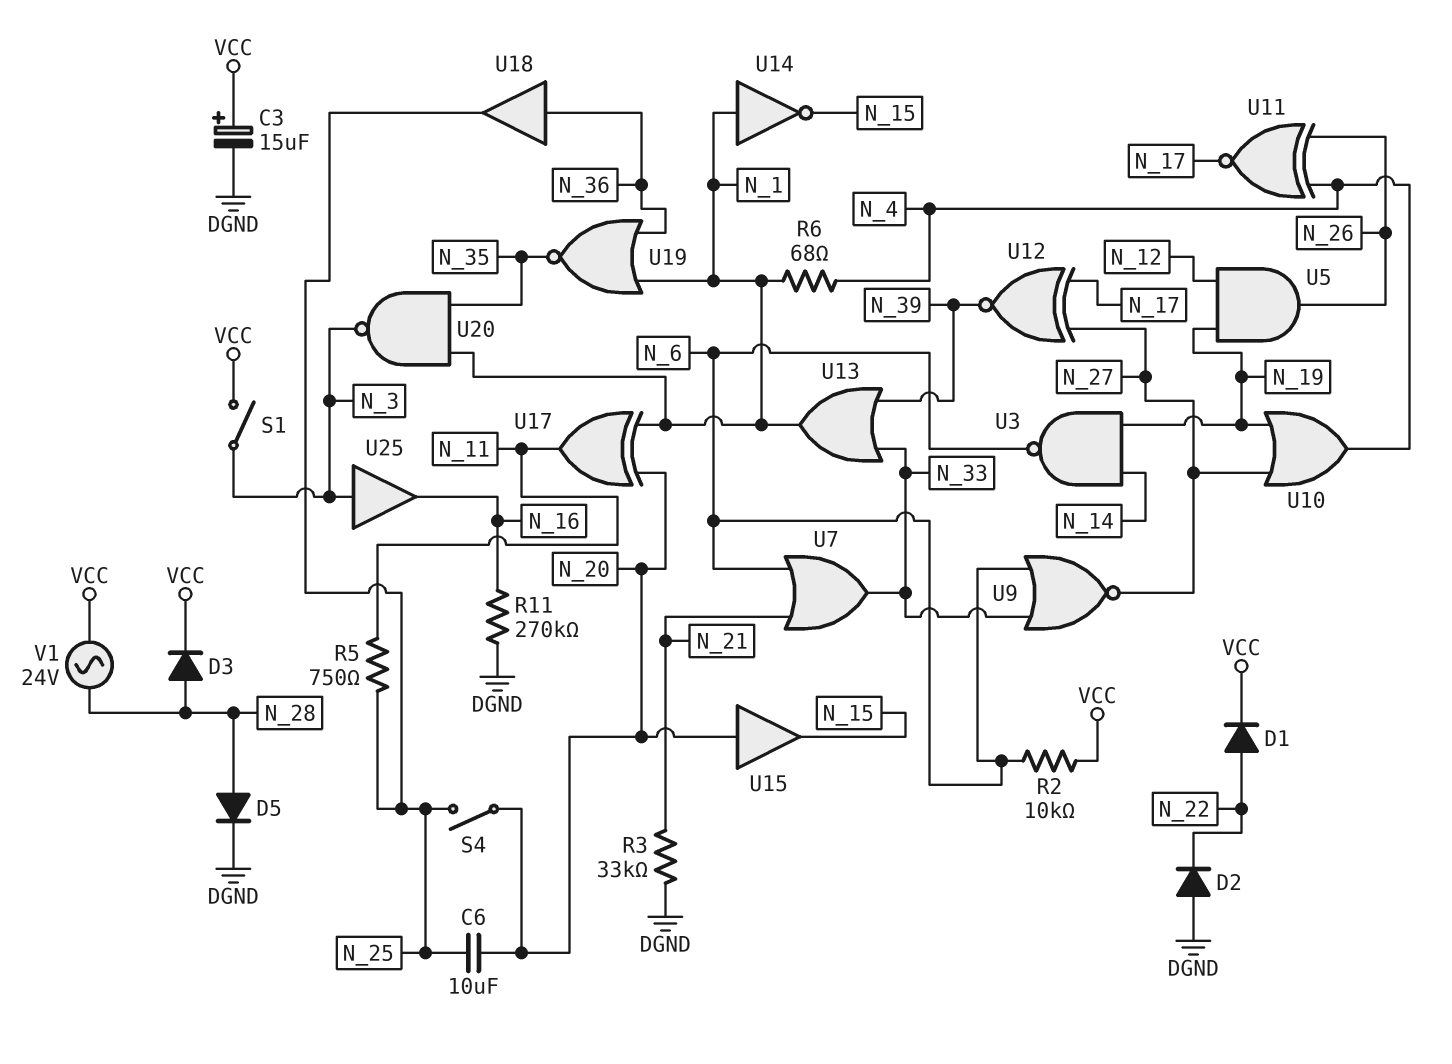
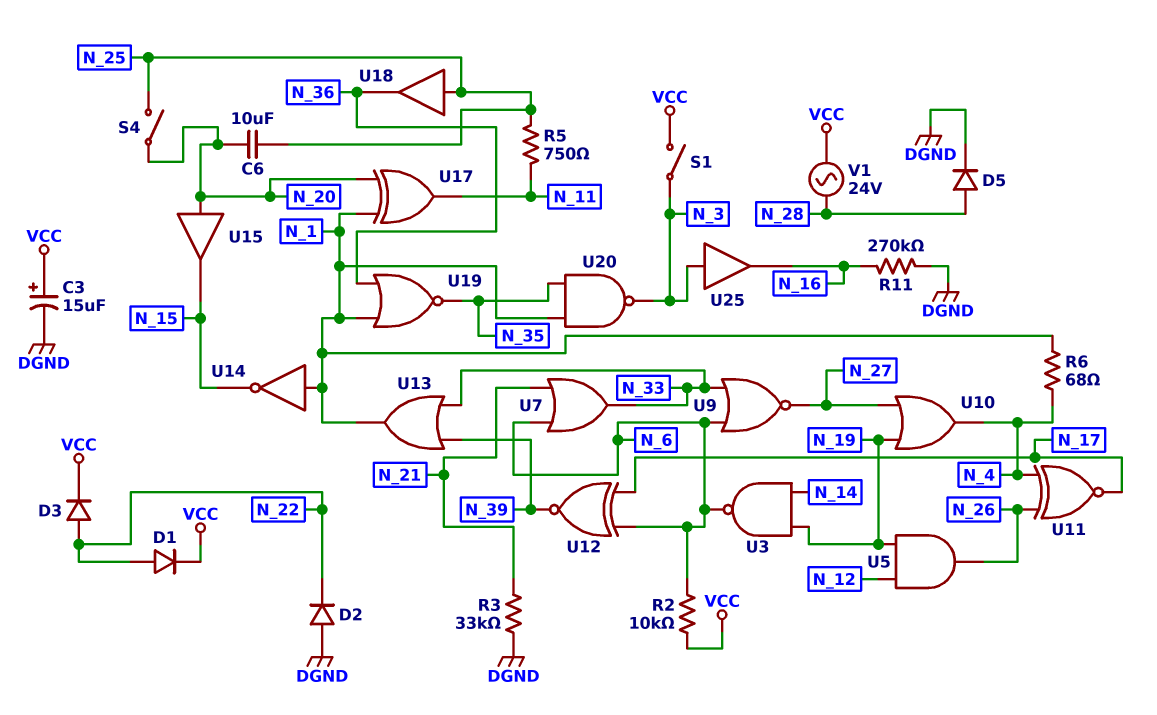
D3: diode (A N_28, K VCC) -> diode (A N_22, K VCC)
U12: XNOR (in N_17, in N_27, out N_39) -> XNOR (in N_6, in N_17, out N_39)
U18: buffer (in N_36, out N_25) -> buffer (in N_25, out N_36)

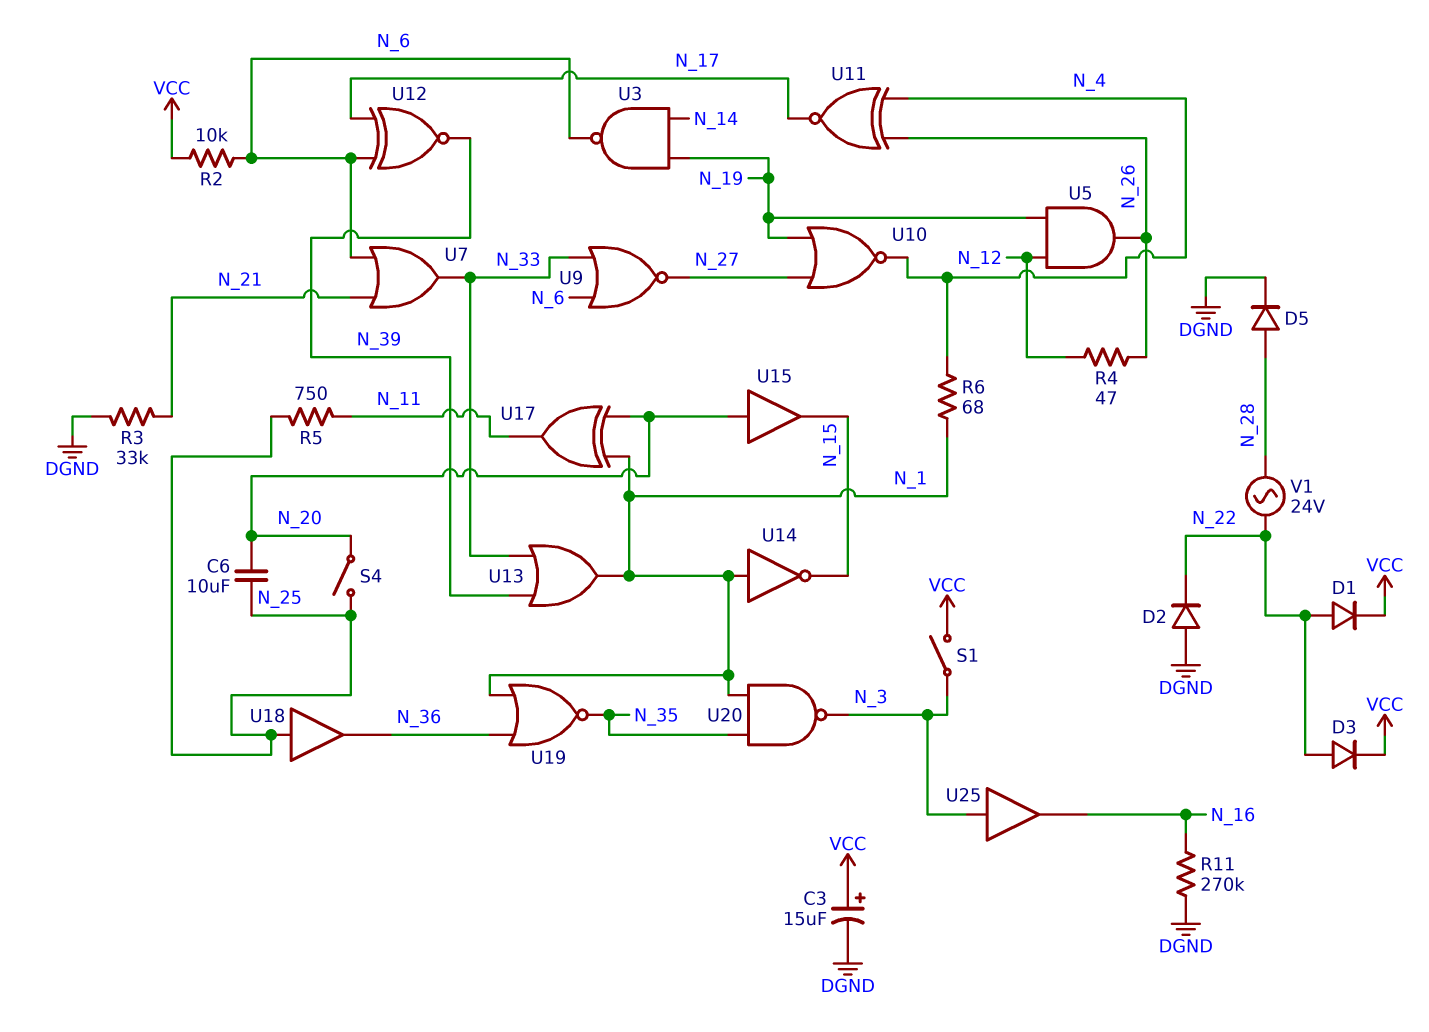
R4: none -> 47 (N_12, N_26)
U10: OR (in N_19, in N_27, out N_4) -> NOR (in N_19, in N_27, out N_4)
V1: AC 24V (N_28, VCC) -> AC 24V (N_22, N_28)

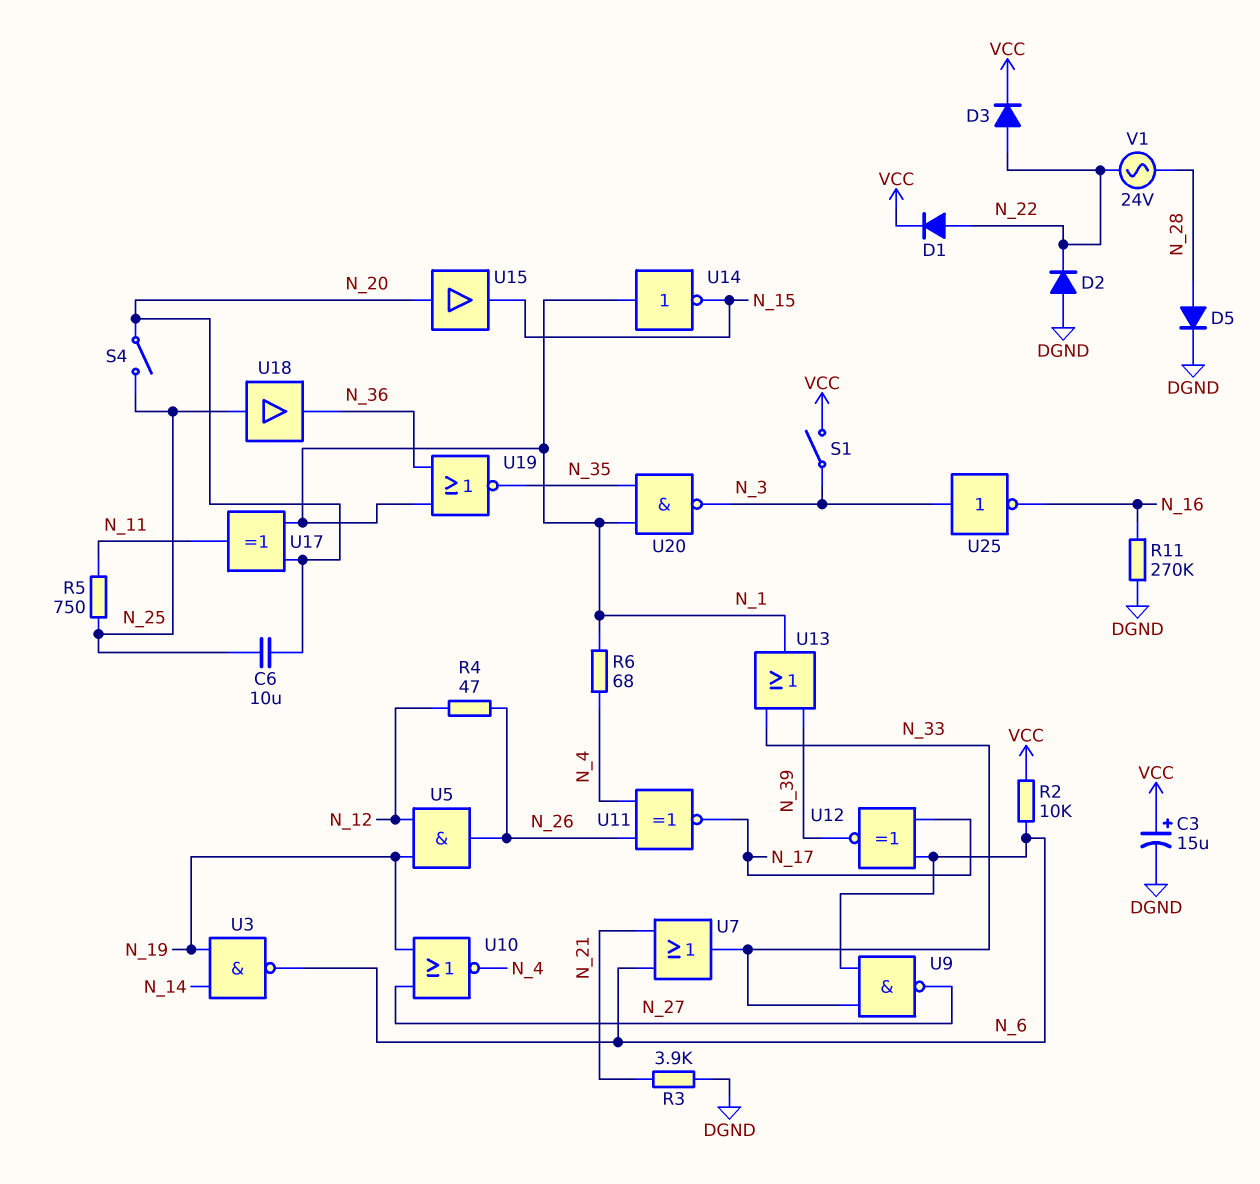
R3: 33k (DGND, N_21) -> 3.9k (DGND, N_21)
U9: NOR (in N_6, in N_33, out N_27) -> NAND (in N_6, in N_33, out N_27)
U25: buffer (in N_3, out N_16) -> NOT (in N_3, out N_16)

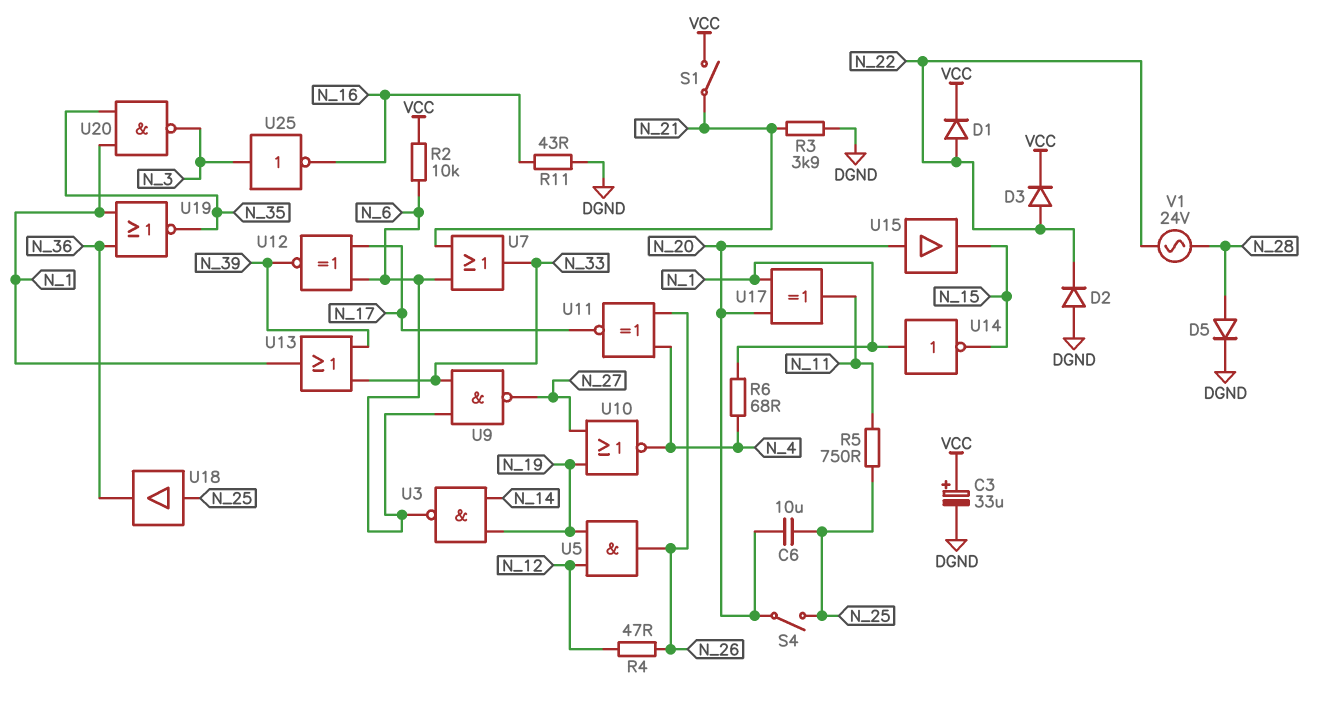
C3: 15uF (plus VCC, minus DGND) -> 33uF (plus VCC, minus DGND)
R11: 270k (DGND, N_16) -> 43 (DGND, N_16)
S1: switch (N_3, VCC) -> switch (N_21, VCC)

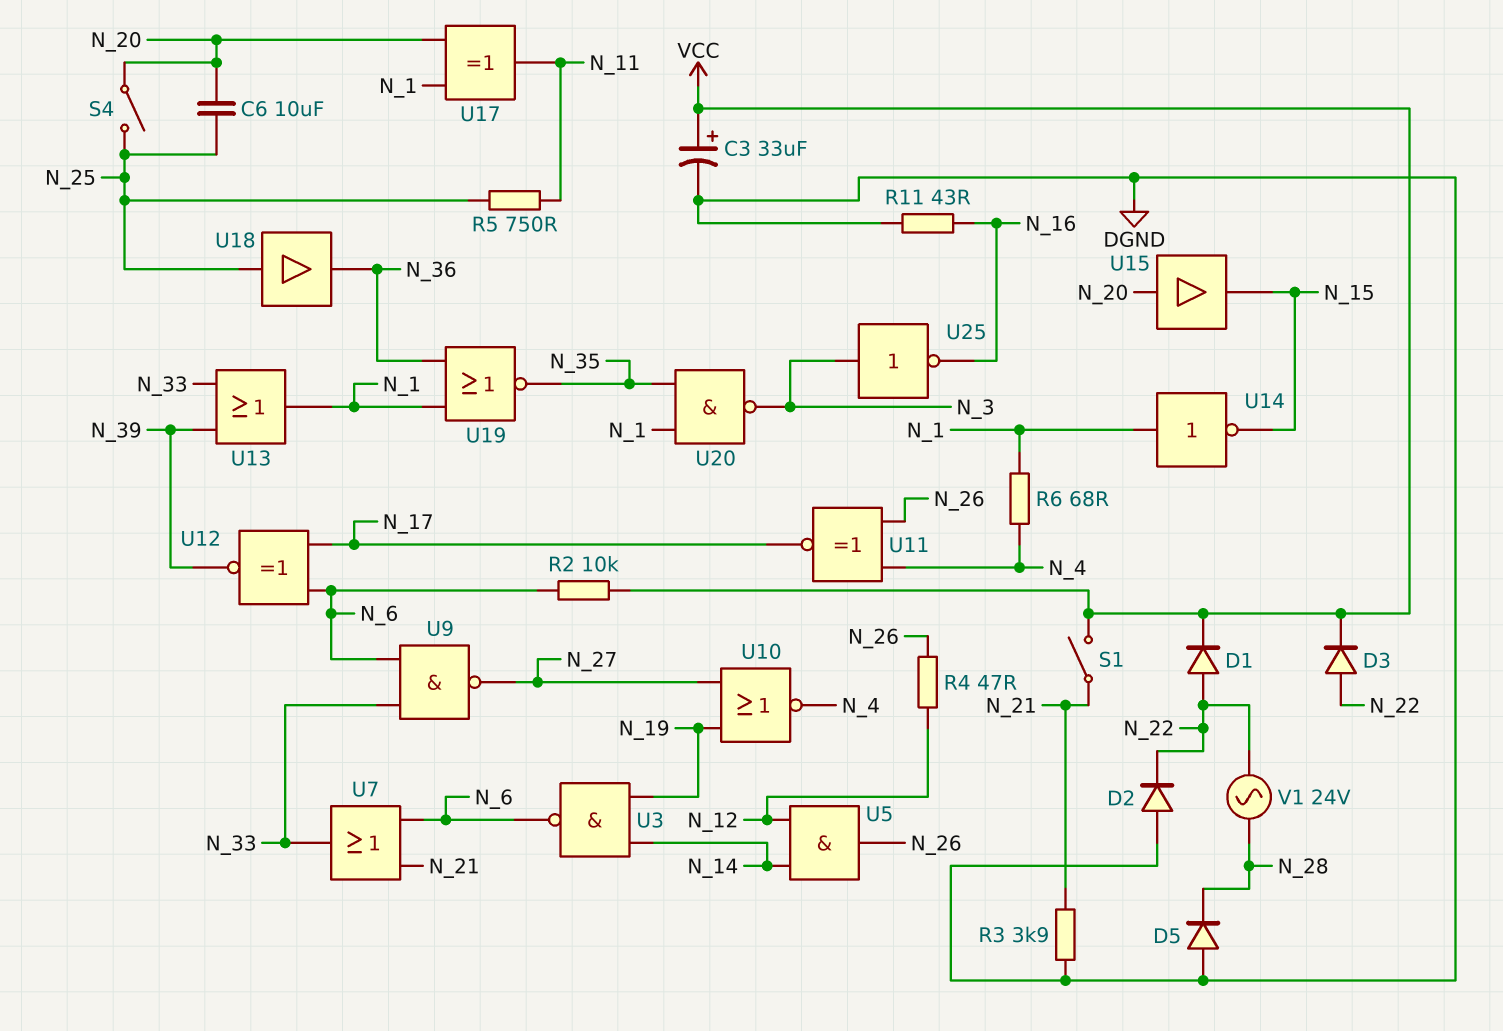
D5: diode (A N_28, K DGND) -> diode (A DGND, K N_28)
U5: AND (in N_12, in N_19, out N_26) -> AND (in N_12, in N_14, out N_26)

